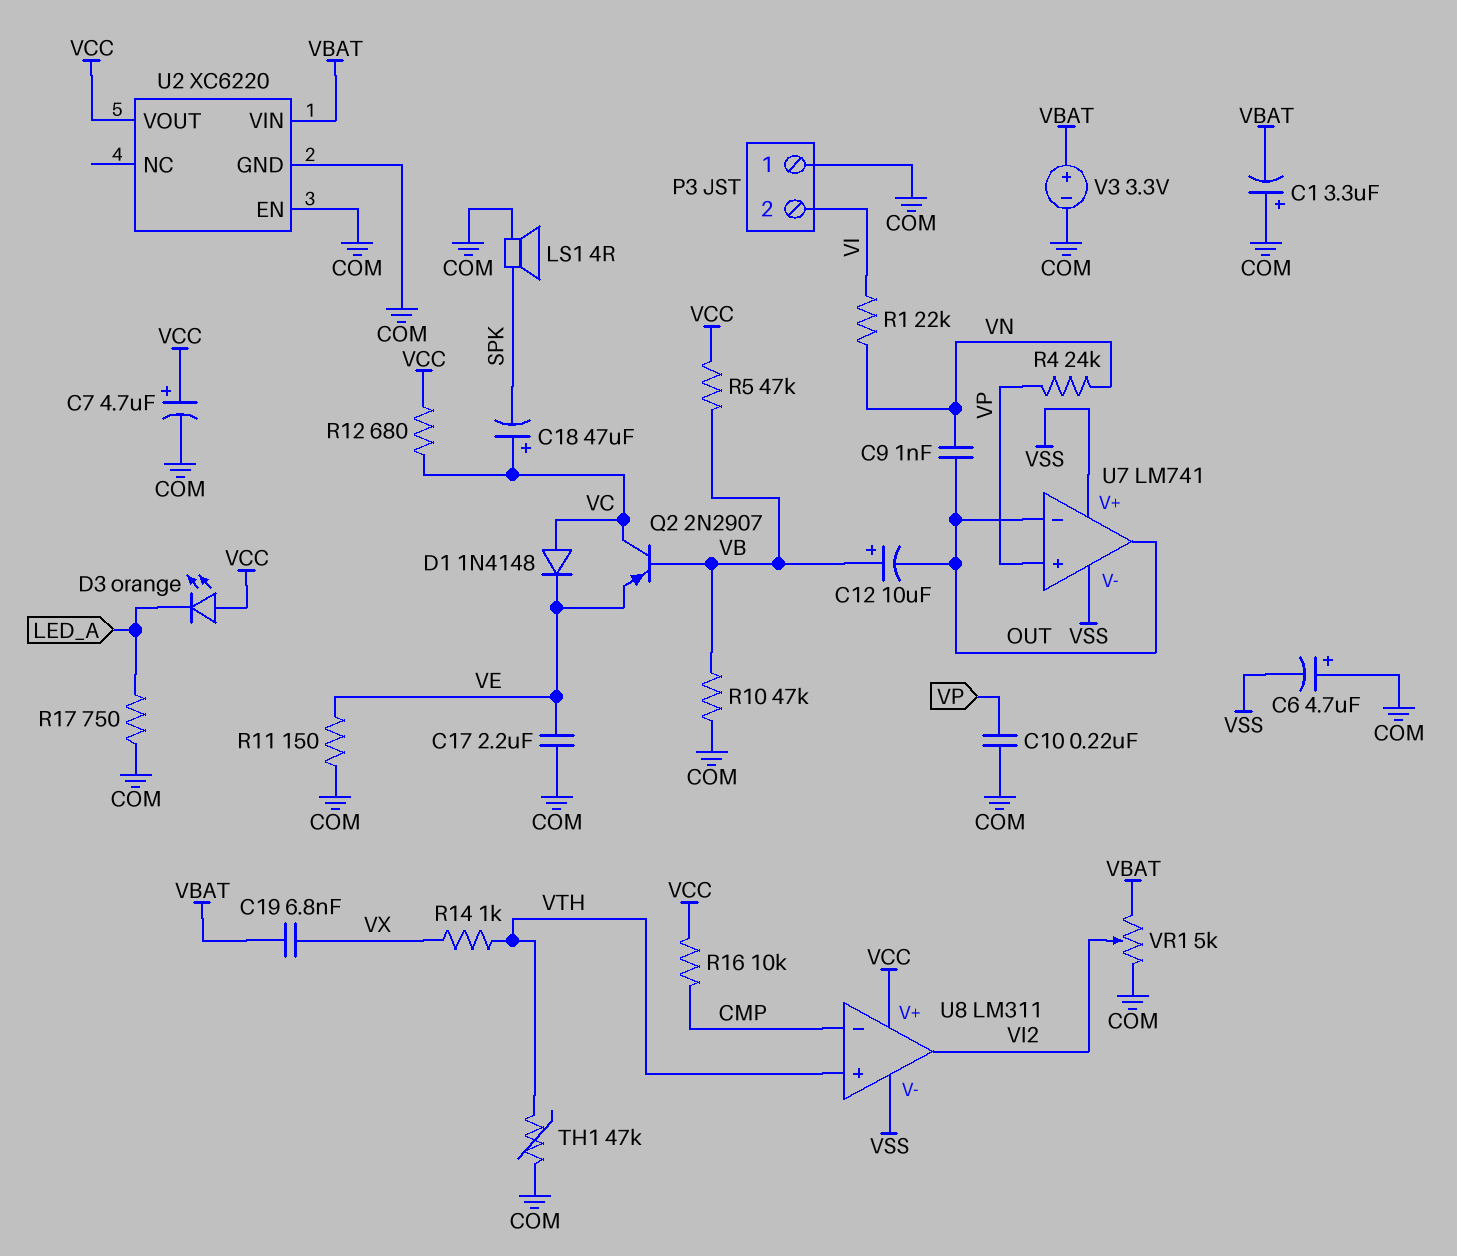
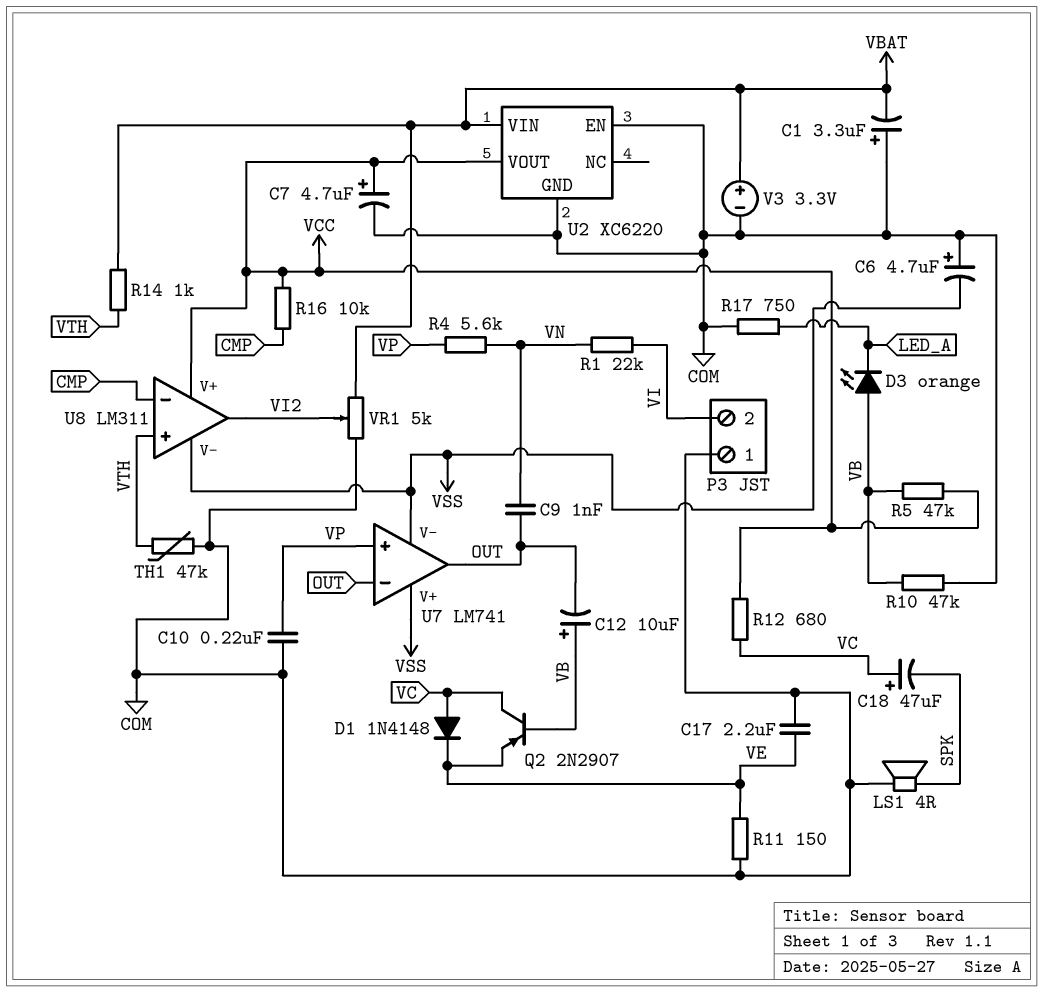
C19: 6.8nF (VBAT, VX) -> none
D3: LED orange (A VCC, K LED_A) -> LED orange (A VB, K LED_A)
R4: 24k (VN, VP) -> 5.6k (VN, VP)
R14: 1k (VTH, VX) -> 1k (VBAT, VTH)

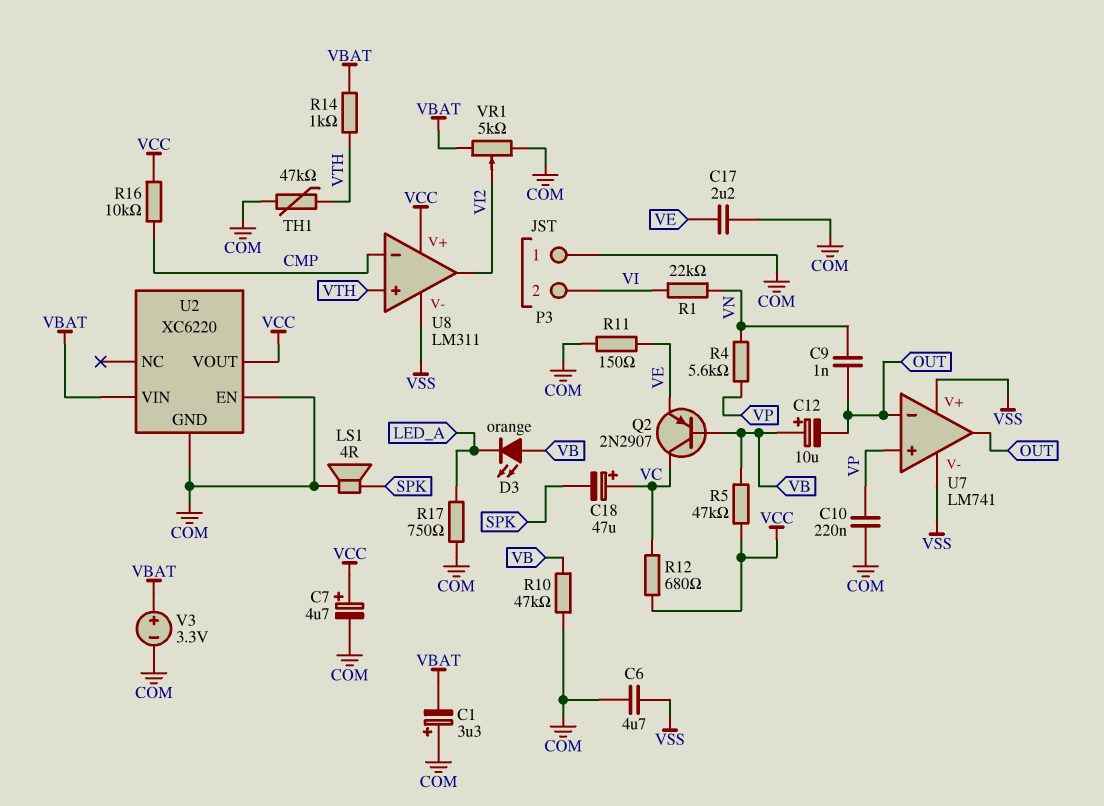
C6: 4.7uF (plus COM, minus VSS) -> 4.7uF (COM, VSS)
D1: diode 1N4148 (A VC, K VE) -> none

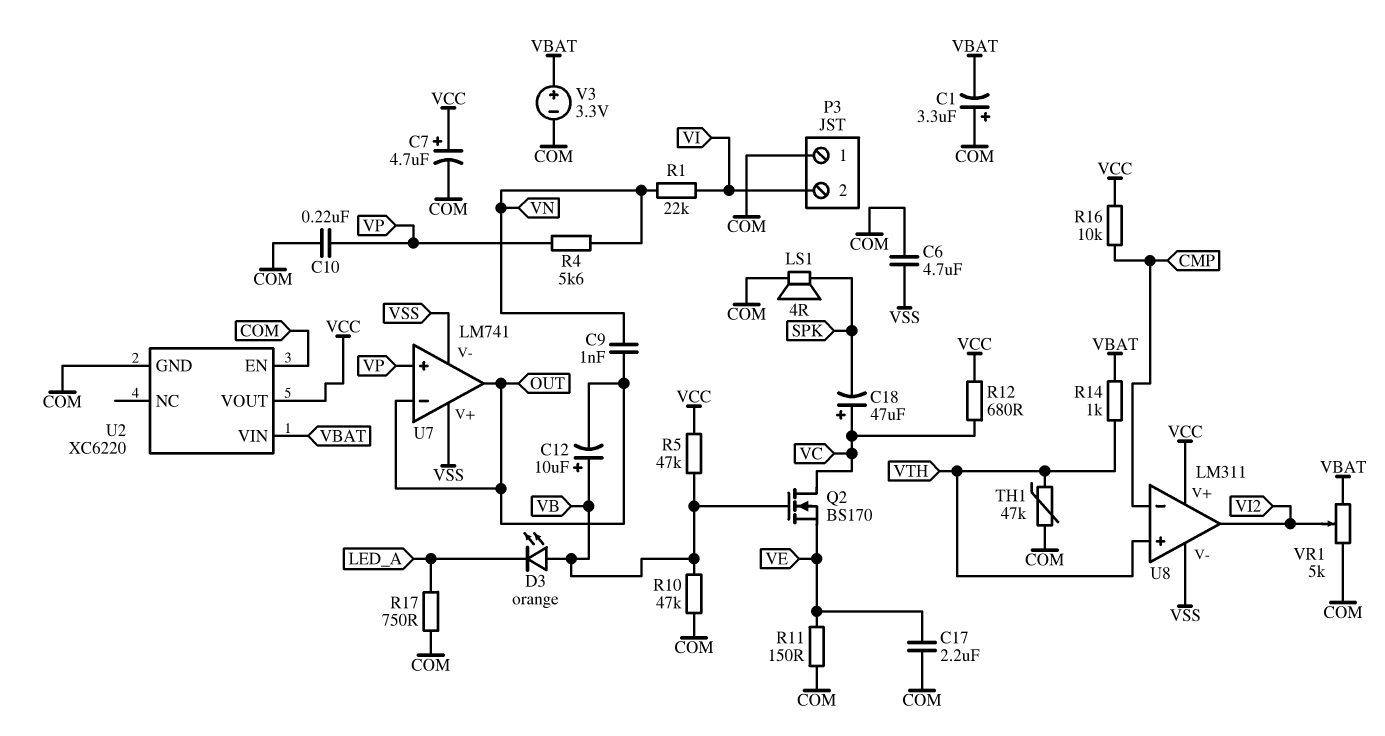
Q2: PNP 2N2907 (B VB, C VC, E VE) -> NMOS BS170 (G VB, D VC, S VE)

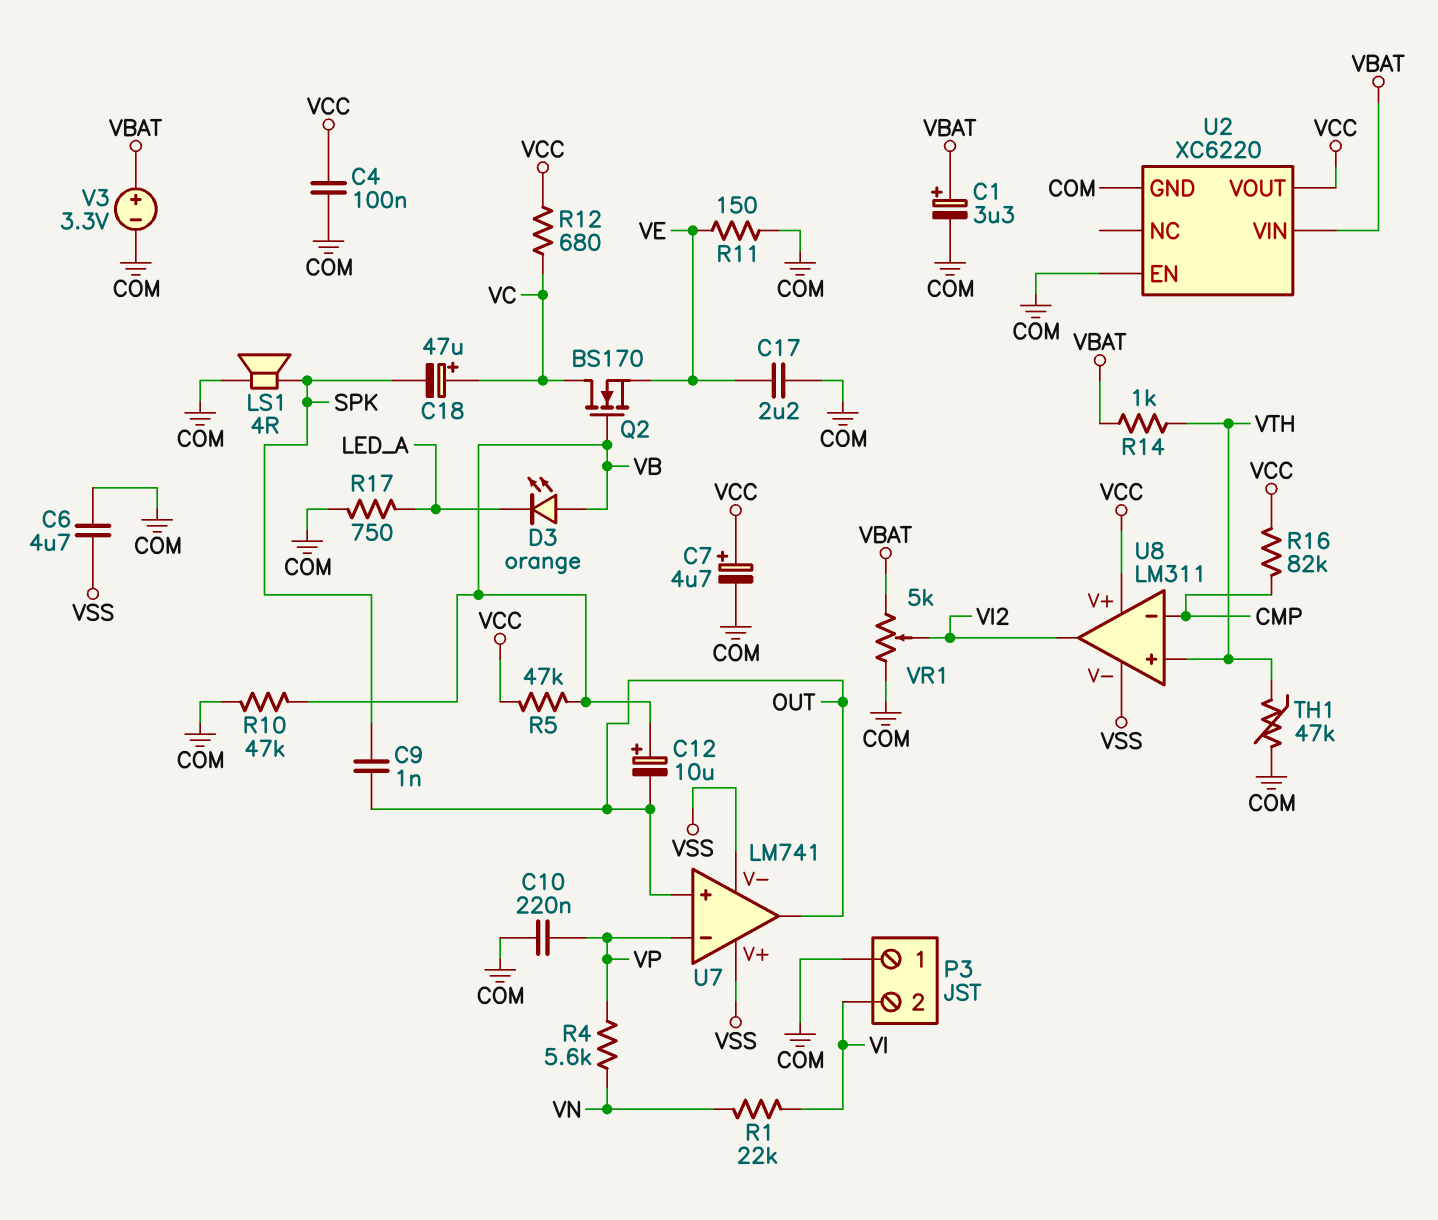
C1: 3.3uF (plus COM, minus VBAT) -> 3.3uF (plus VBAT, minus COM)
C4: none -> 100nF (COM, VCC)
C9: 1nF (OUT, VN) -> 1nF (OUT, SPK)
R16: 10k (CMP, VCC) -> 82k (CMP, VCC)
U7 pin in+: VP -> OUT
U7 pin in-: OUT -> VP

